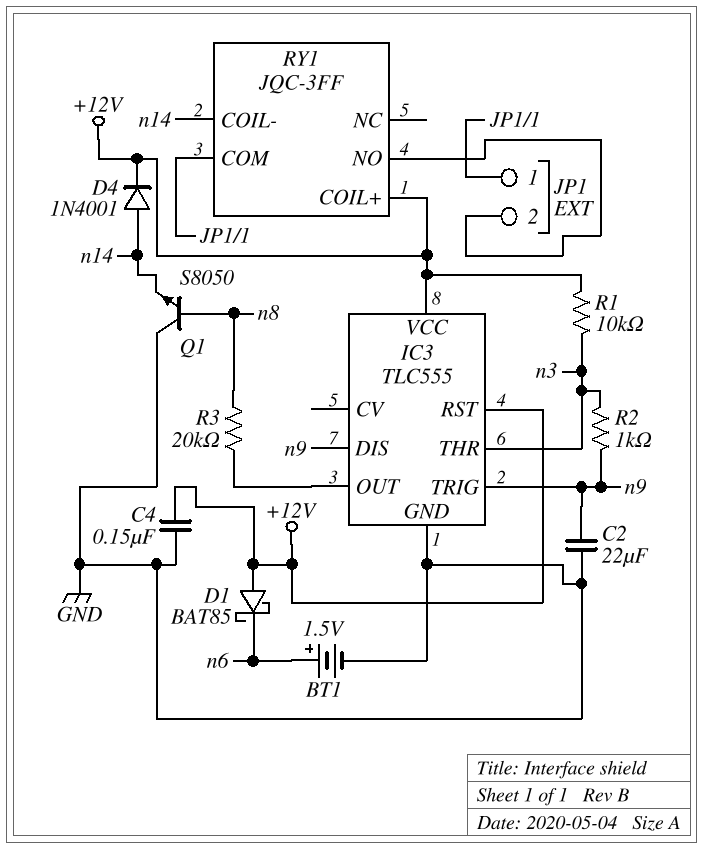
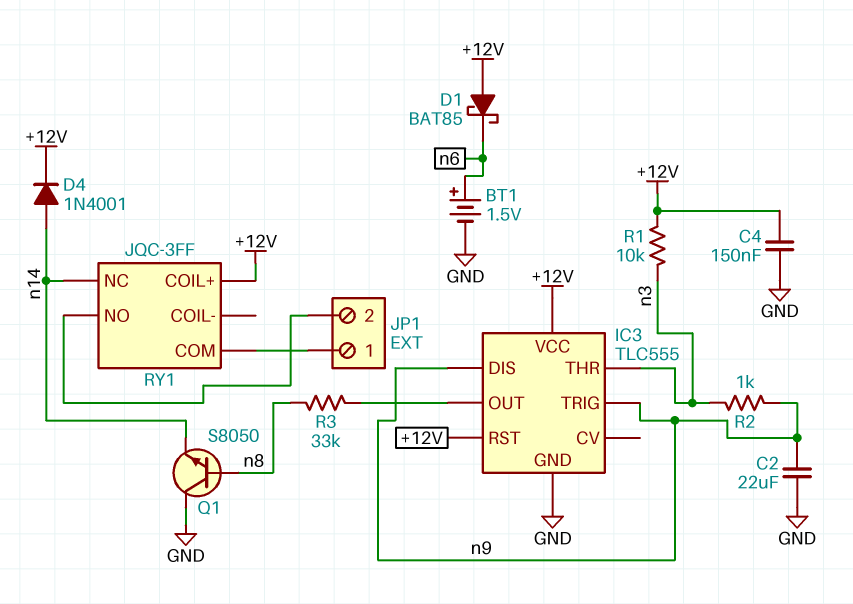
R3: 20k (IC3/OUT, n8) -> 33k (IC3/OUT, n8)
RY1 pin COIL-: n14 -> none
RY1 pin NC: none -> n14

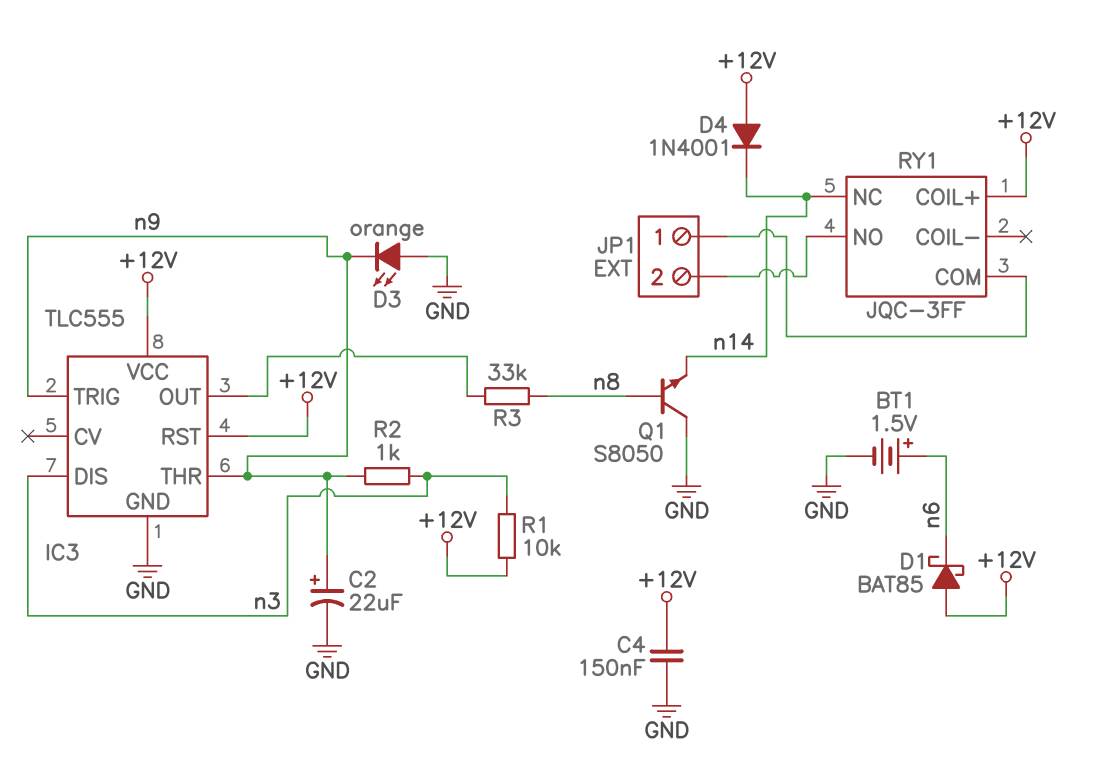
C2: 22uF (GND, n9) -> 22uF (plus n9, minus GND)
D3: none -> LED orange (A GND, K n9)
D4: diode 1N4001 (A n14, K +12V) -> diode 1N4001 (A +12V, K n14)
IC3 pin DIS: n9 -> n3
IC3 pin THR: n3 -> n9

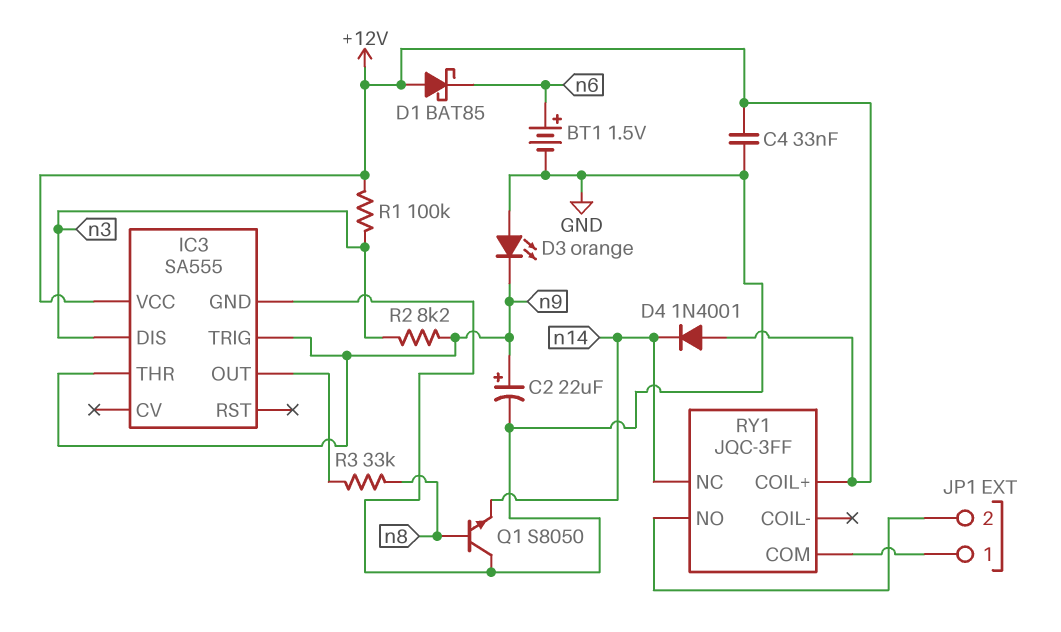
C4: 150nF (+12V, GND) -> 33nF (+12V, GND)
IC3: TLC555 -> SA555
IC3 pin RST: +12V -> none
R1: 10k (+12V, n3) -> 100k (+12V, n3)
R2: 1k (n3, n9) -> 8.2k (n3, n9)

